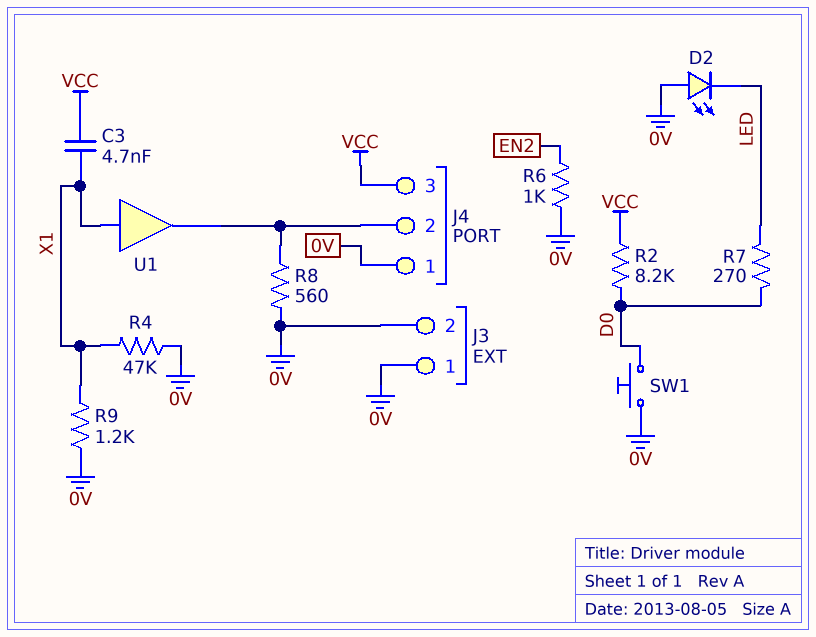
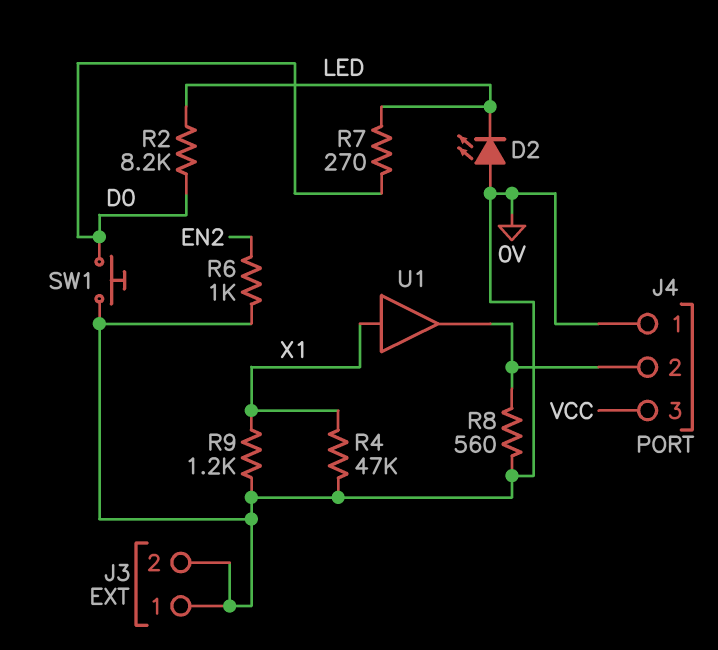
C3: 4.7nF (VCC, X1) -> none
R2: 8.2k (D0, VCC) -> 8.2k (D0, LED)

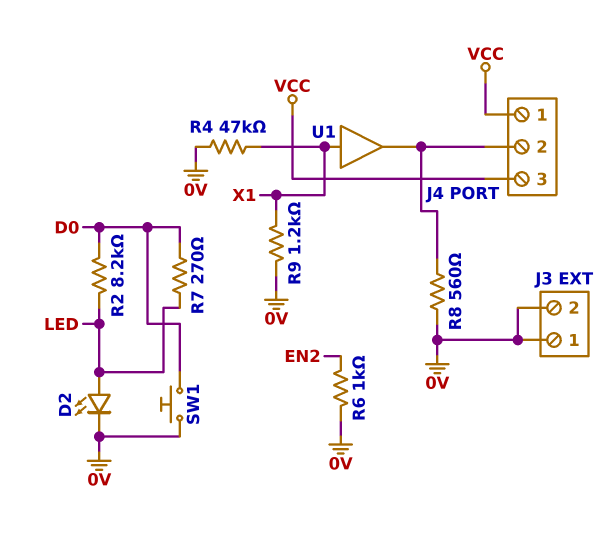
D2: LED (A 0V, K LED) -> LED (A LED, K 0V)
J4 pin 1: 0V -> VCC

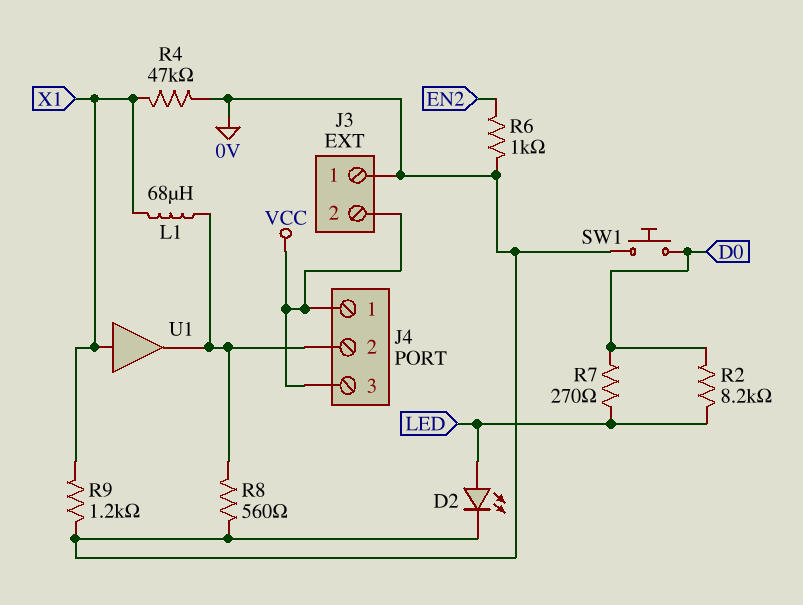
J3 pin 2: 0V -> VCC
L1: none -> 68uH (J4/2, X1)

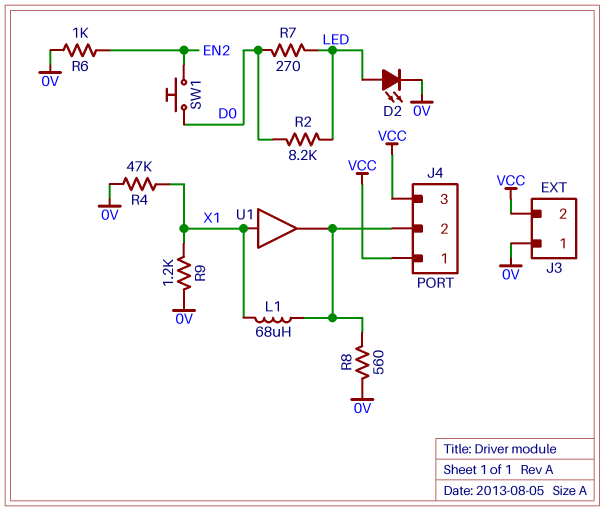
SW1: button (0V, D0) -> button (D0, EN2)

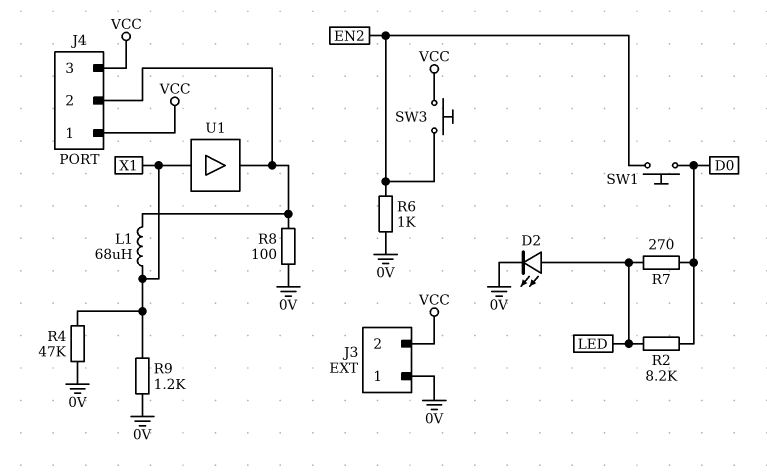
R8: 560 (0V, J4/2) -> 100 (0V, J4/2)
SW3: none -> button (EN2, VCC)

